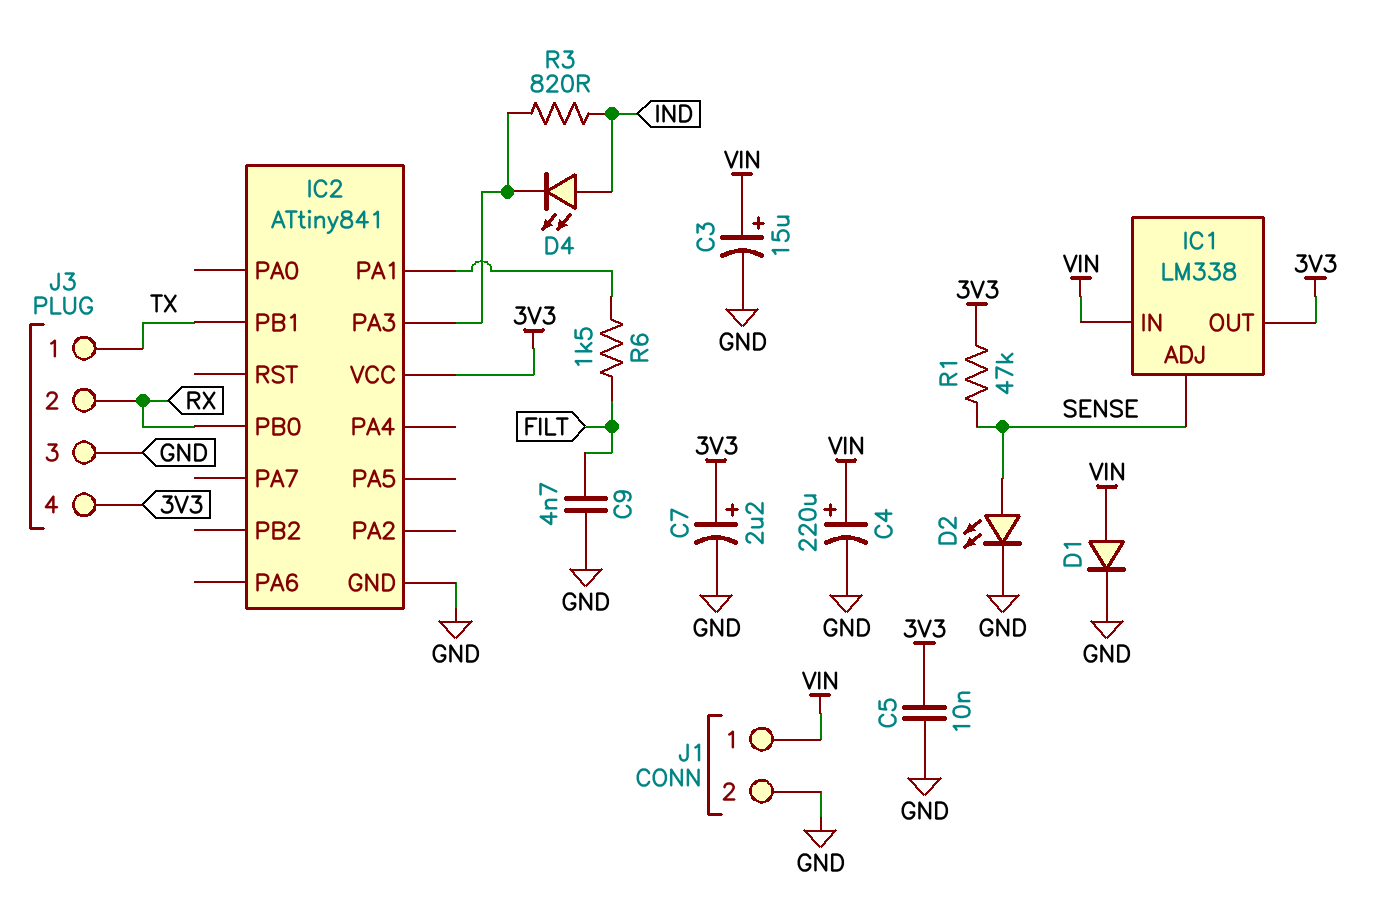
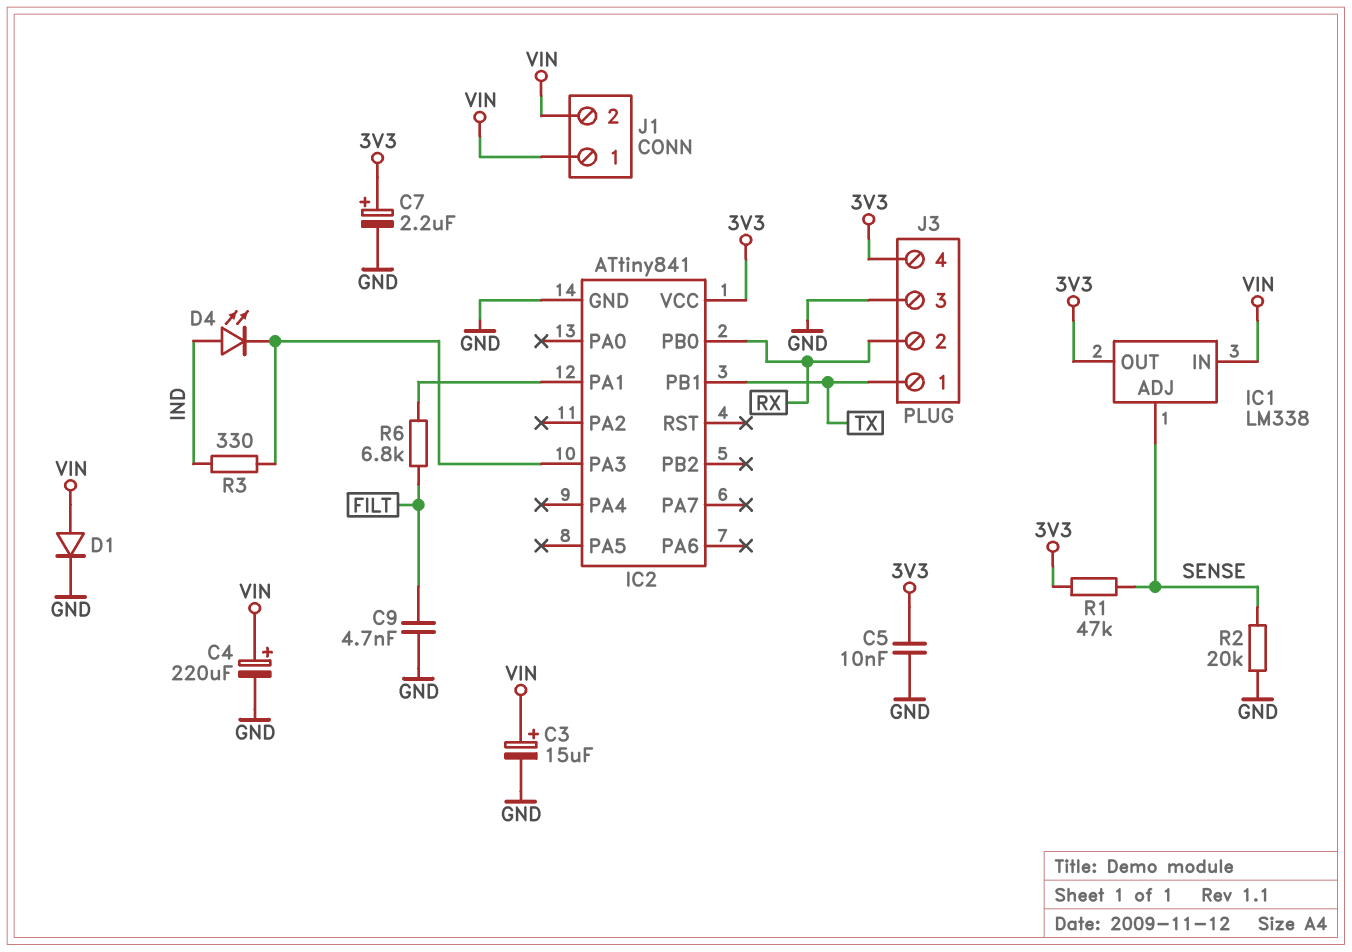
D2: LED (A SENSE, K GND) -> none
J1 pin 2: GND -> VIN
R2: none -> 20k (GND, SENSE)
R3: 820 (IC2/PA3, IND) -> 330 (IC2/PA3, IND)
R6: 1.5k (FILT, IC2/PA1) -> 6.8k (FILT, IC2/PA1)

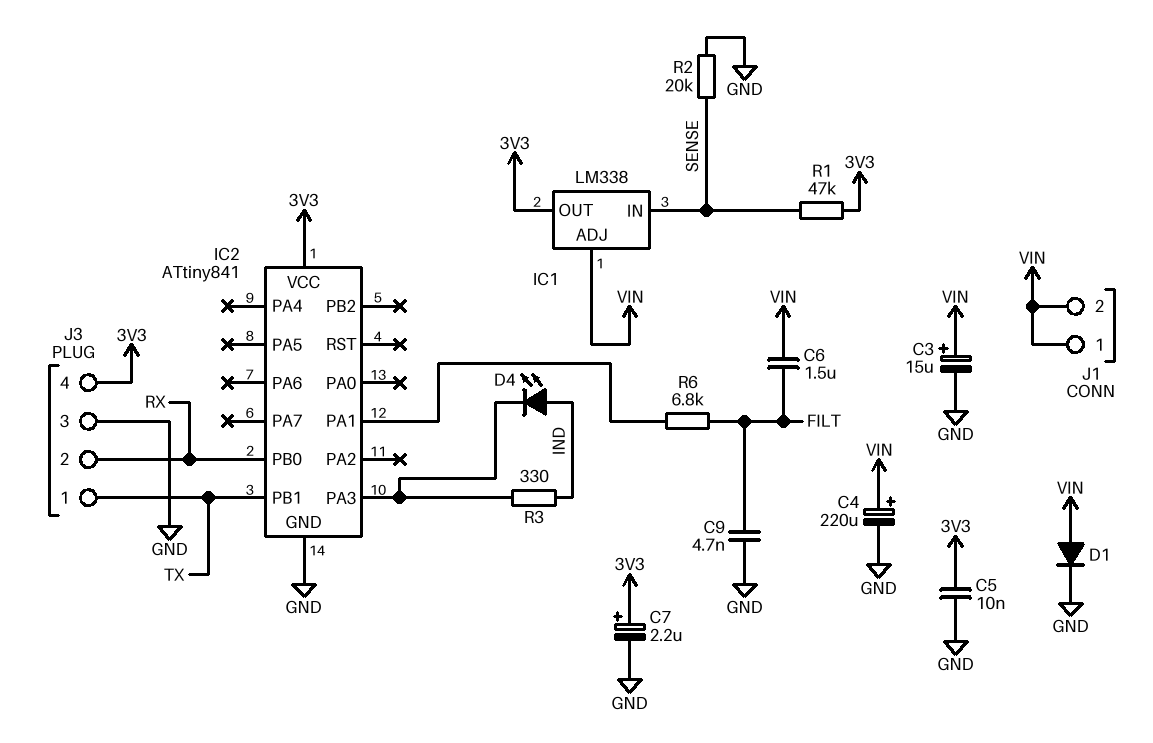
C6: none -> 1.5uF (FILT, VIN)
IC1 pin ADJ: SENSE -> VIN
IC1 pin IN: VIN -> SENSE

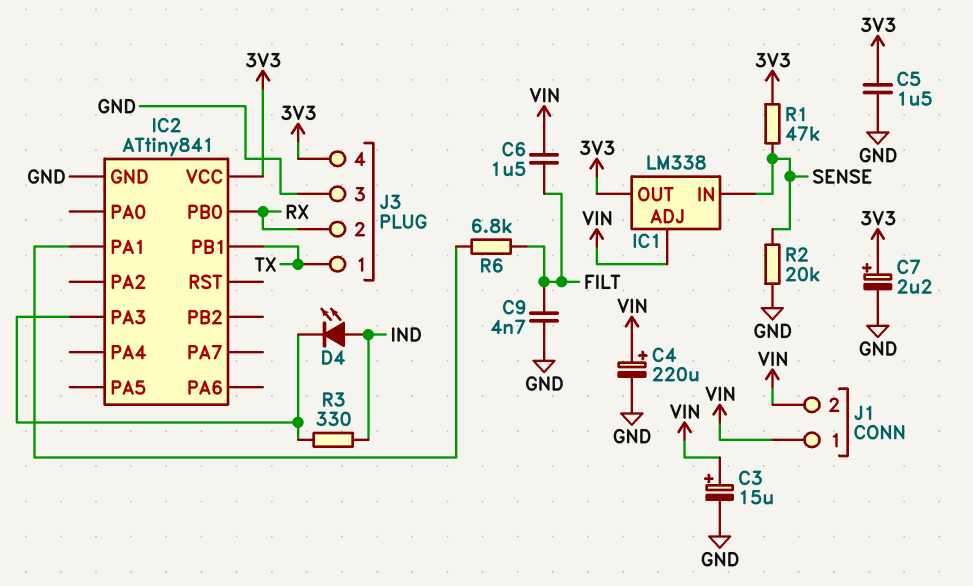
C5: 10nF (3V3, GND) -> 1.5uF (3V3, GND)
D1: diode (A VIN, K GND) -> none

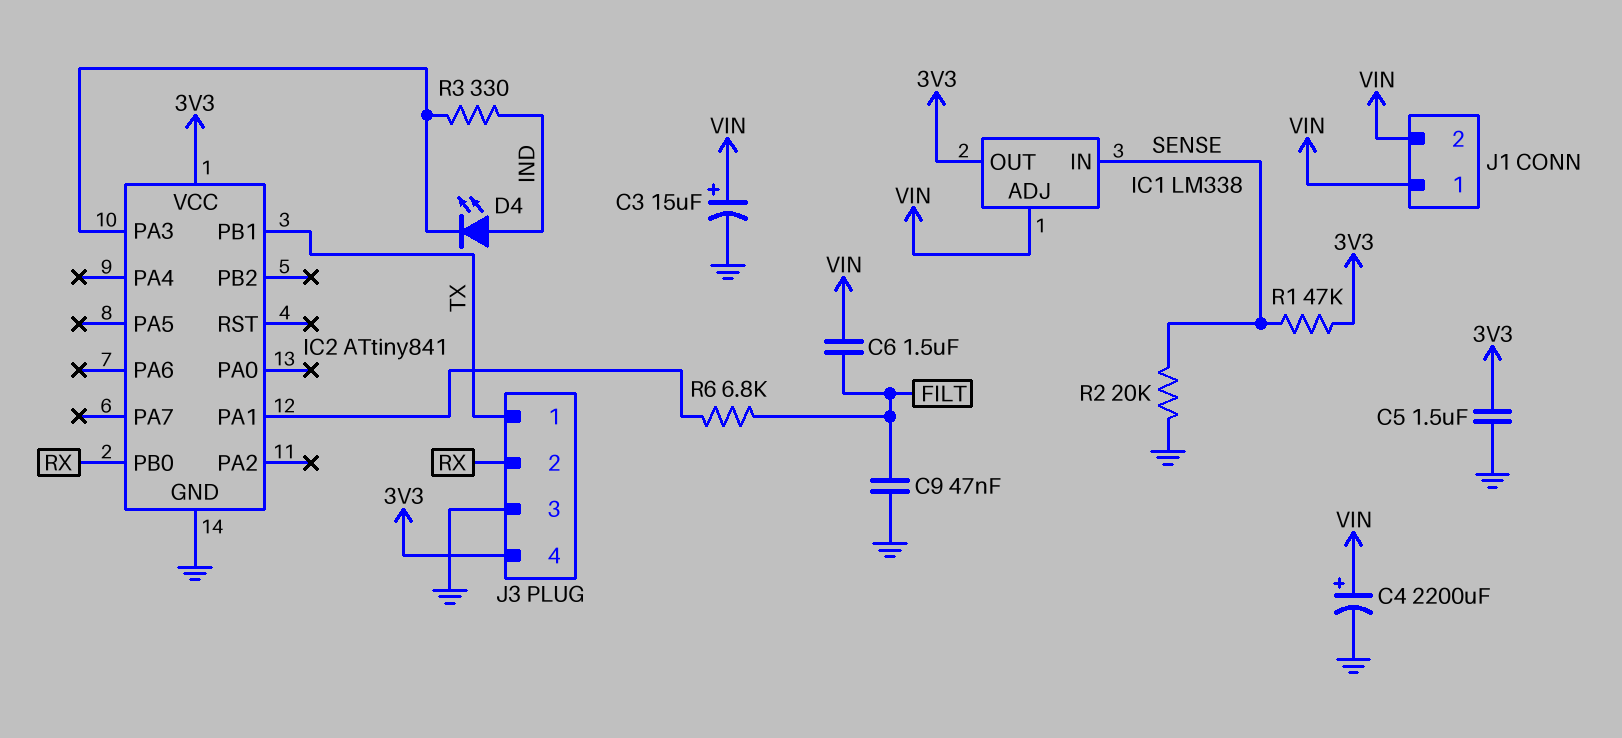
C4: 220uF (plus VIN, minus GND) -> 2200uF (plus VIN, minus GND)
C7: 2.2uF (plus 3V3, minus GND) -> none
C9: 4.7nF (FILT, GND) -> 47nF (FILT, GND)

